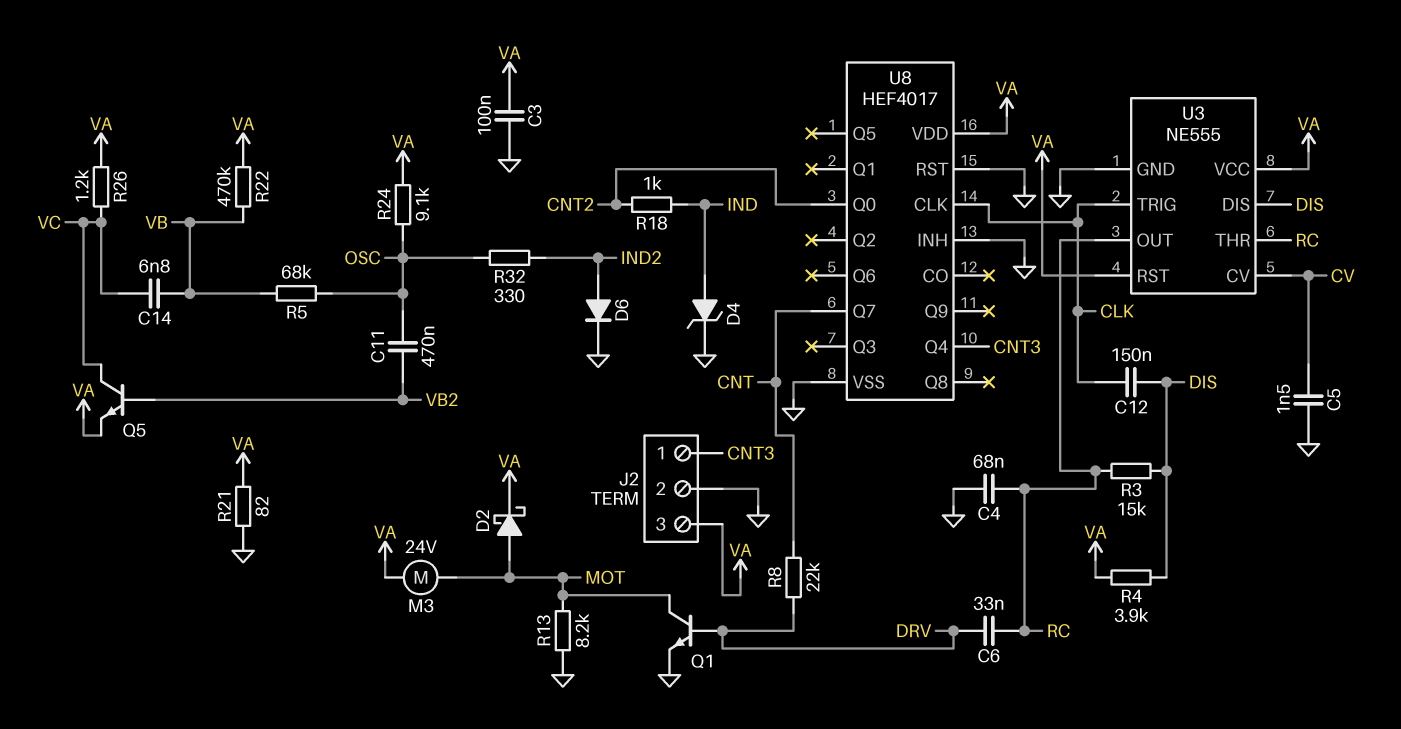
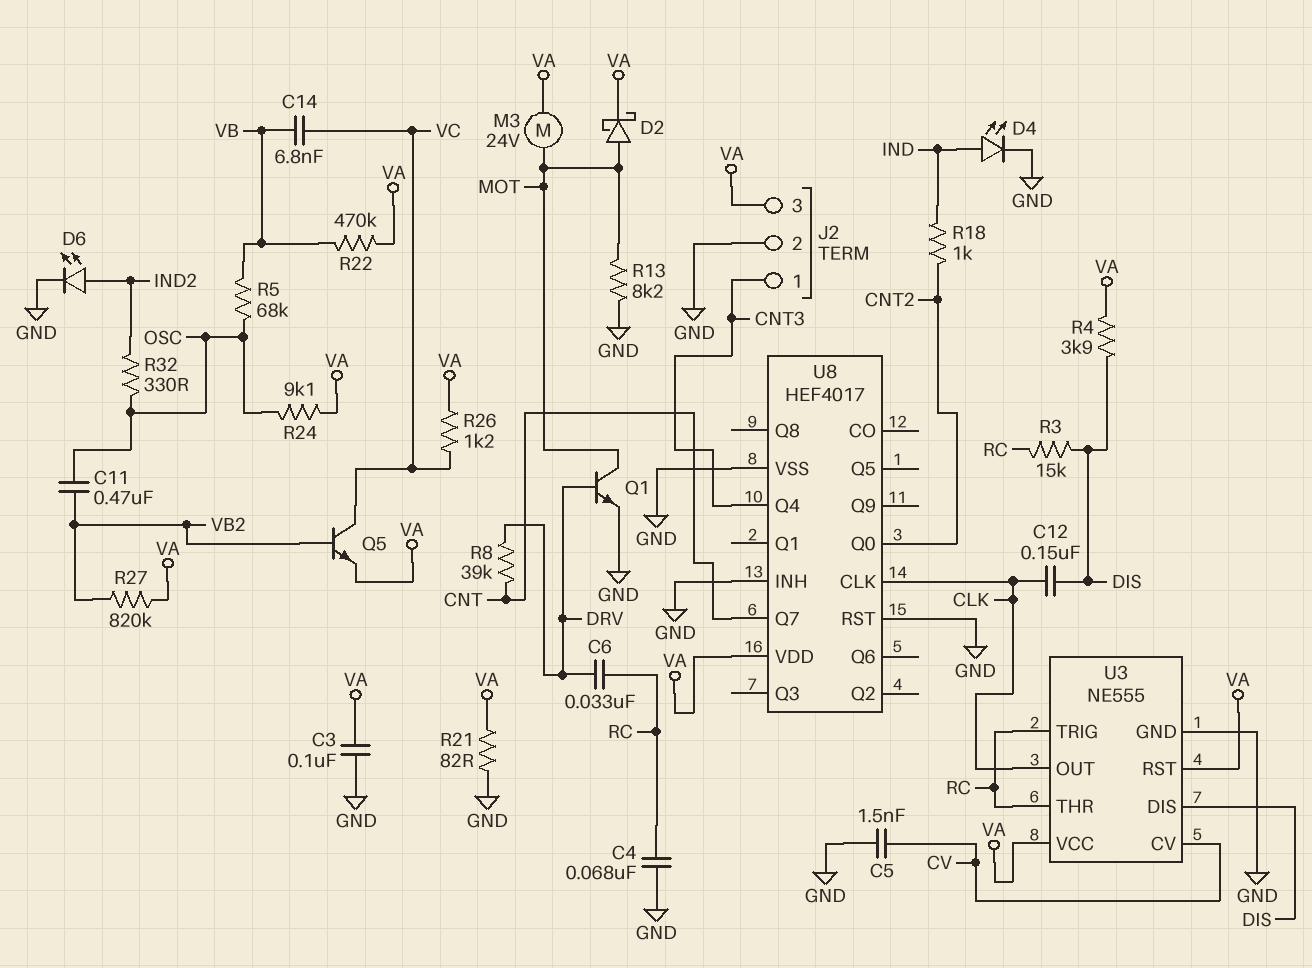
D4: zener (A IND, K GND) -> LED (A IND, K GND)
D6: diode (A IND2, K GND) -> LED (A IND2, K GND)
R8: 22k (CNT, DRV) -> 39k (CNT, DRV)
R27: none -> 820k (VA, VB2)
U3 pin OUT: RC -> CLK
U3 pin TRIG: CLK -> RC

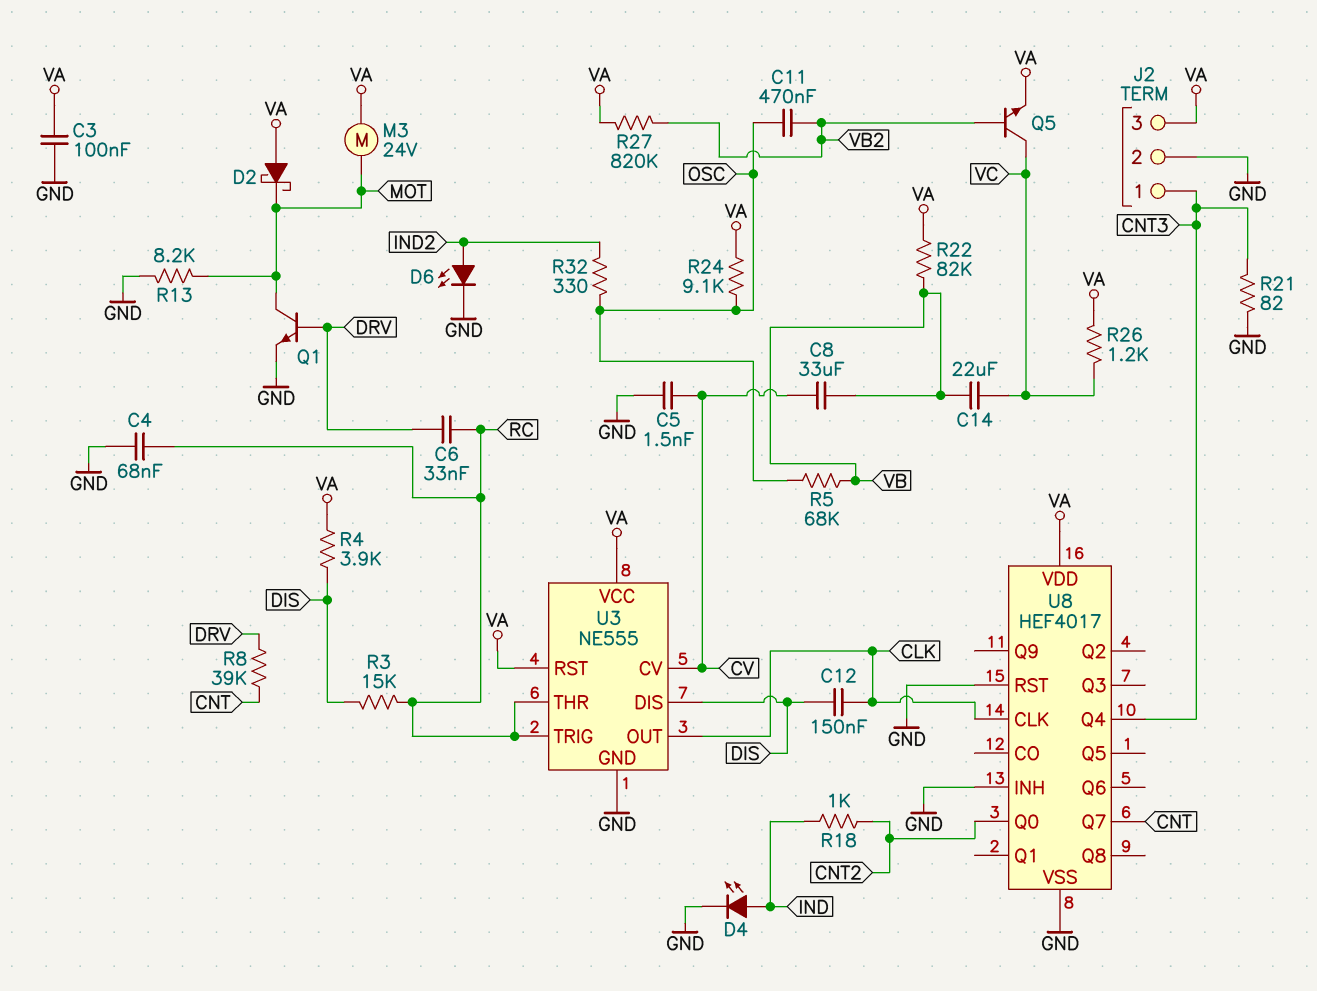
C8: none -> 33uF (CV, VB)
C14: 6.8nF (VB, VC) -> 22uF (VB, VC)
D2: schottky (A MOT, K VA) -> schottky (A VA, K MOT)
R21: 82 (GND, VA) -> 82 (CNT3, GND)
R22: 470k (VA, VB) -> 82k (VA, VB)

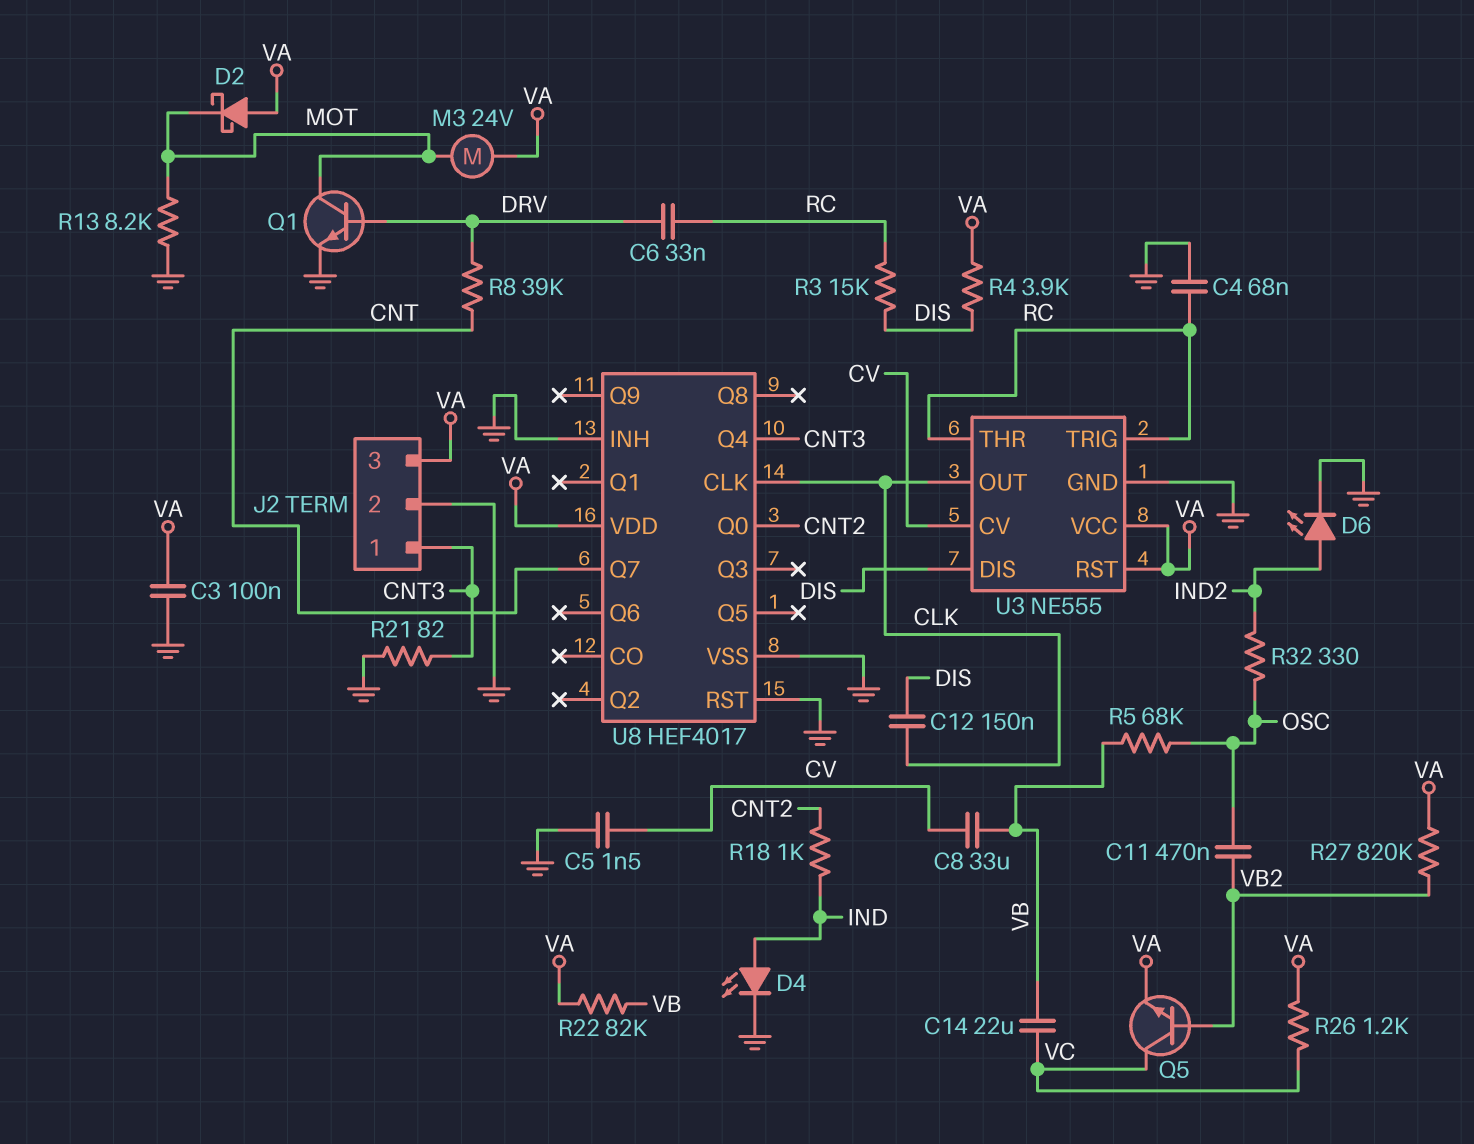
R24: 9.1k (OSC, VA) -> none

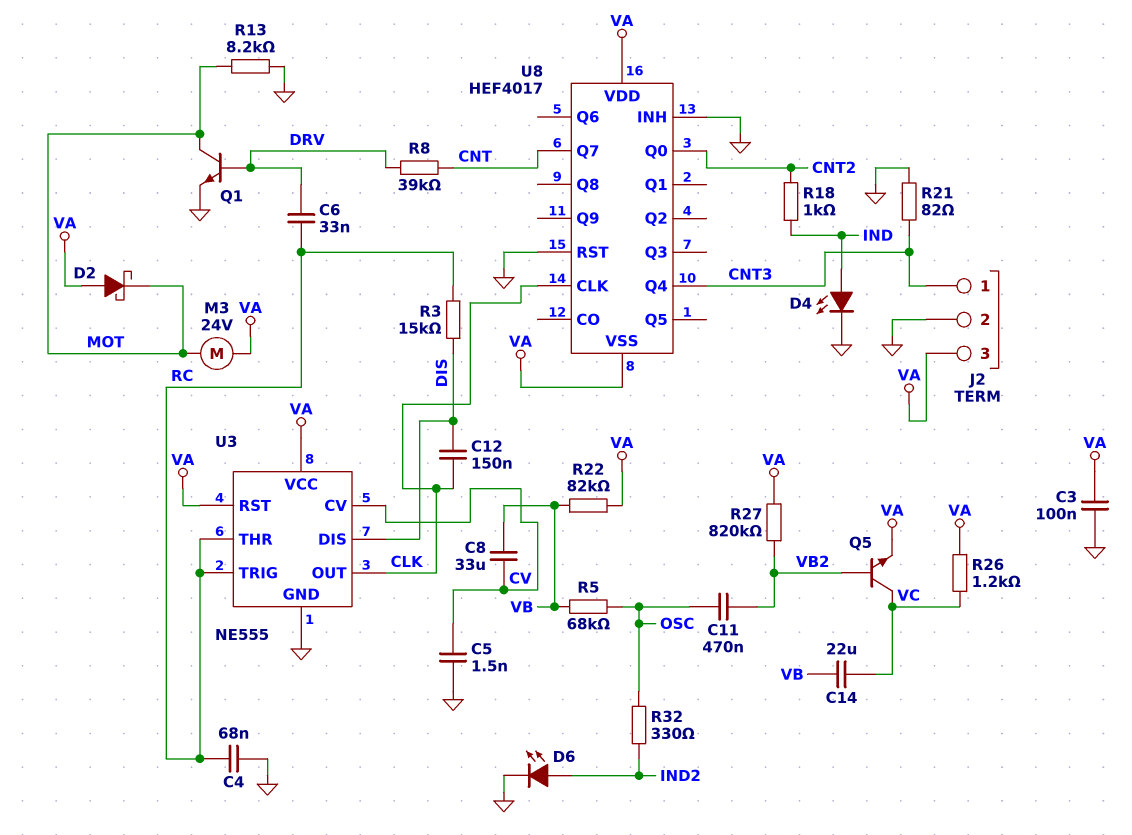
R4: 3.9k (DIS, VA) -> none
U8 pin VSS: GND -> VA

